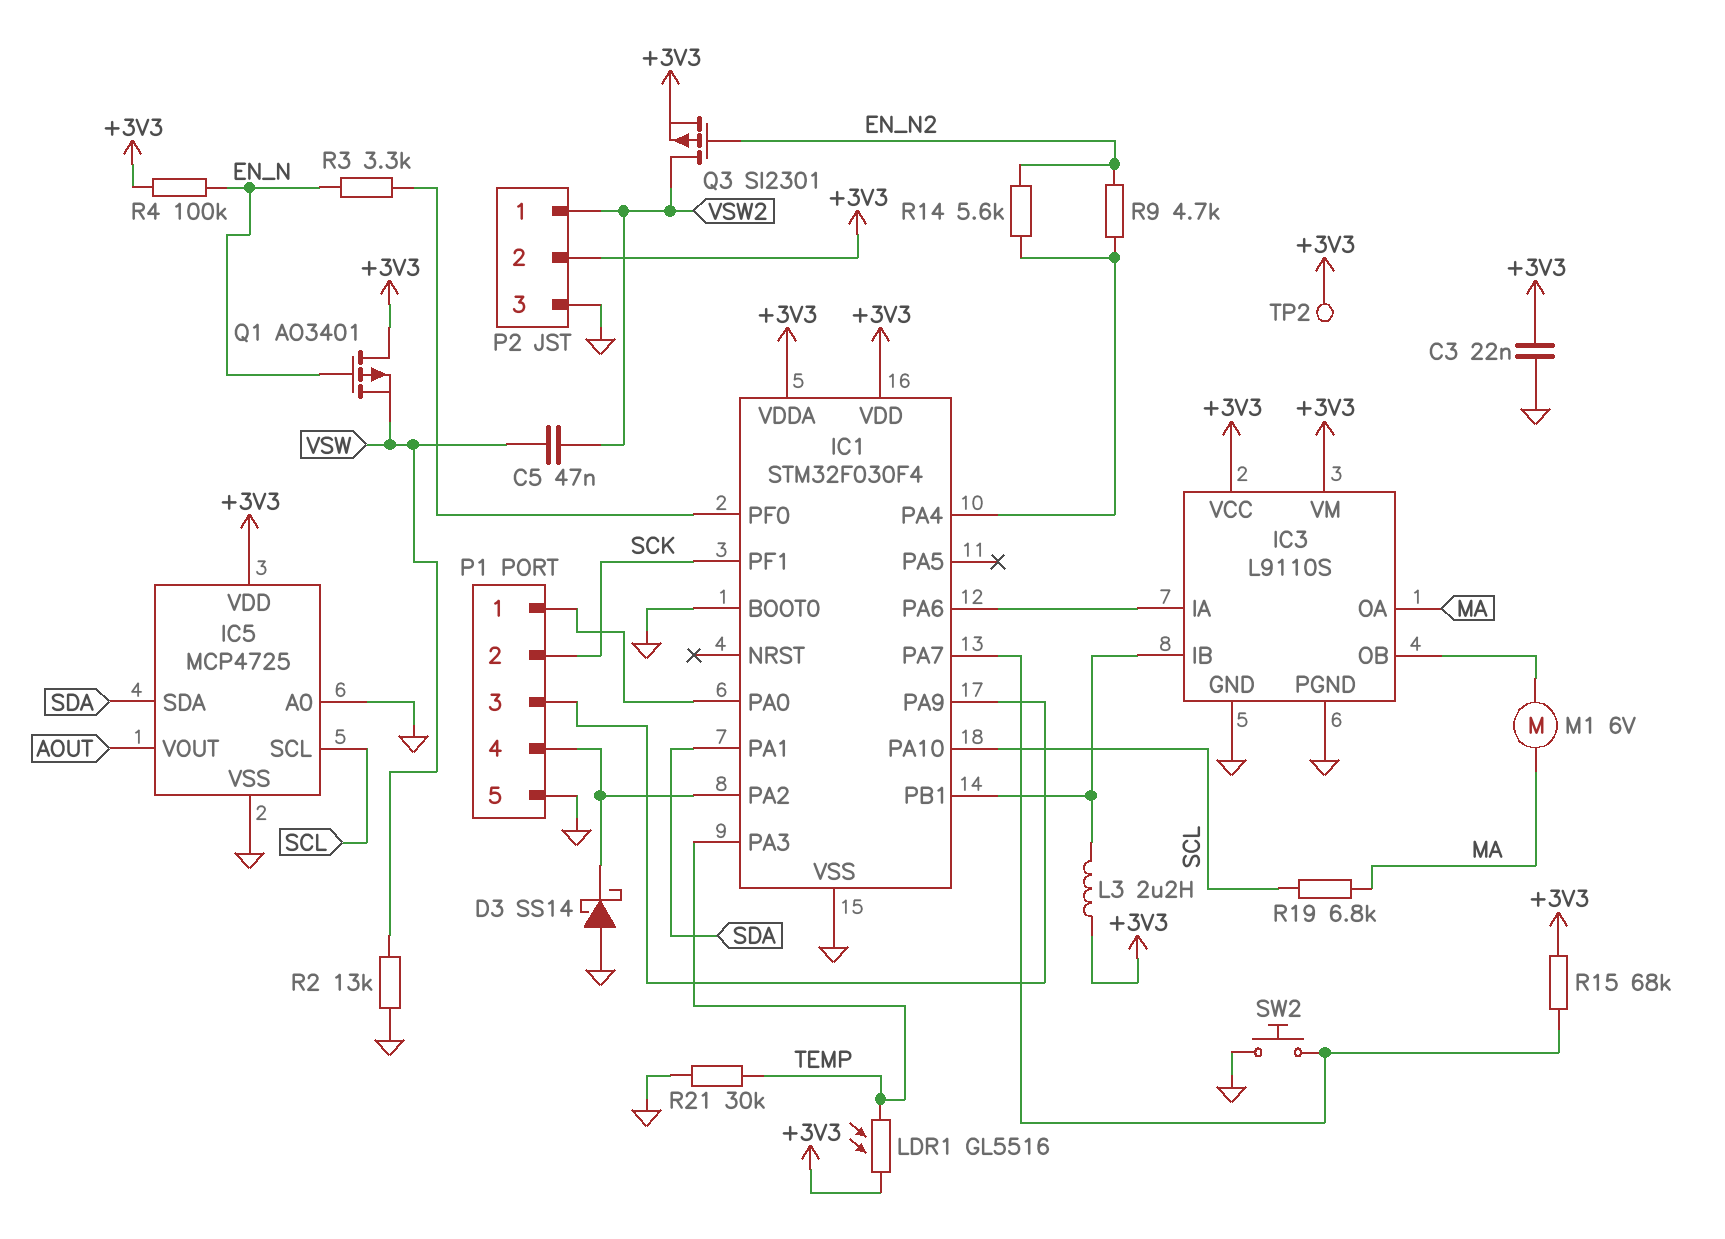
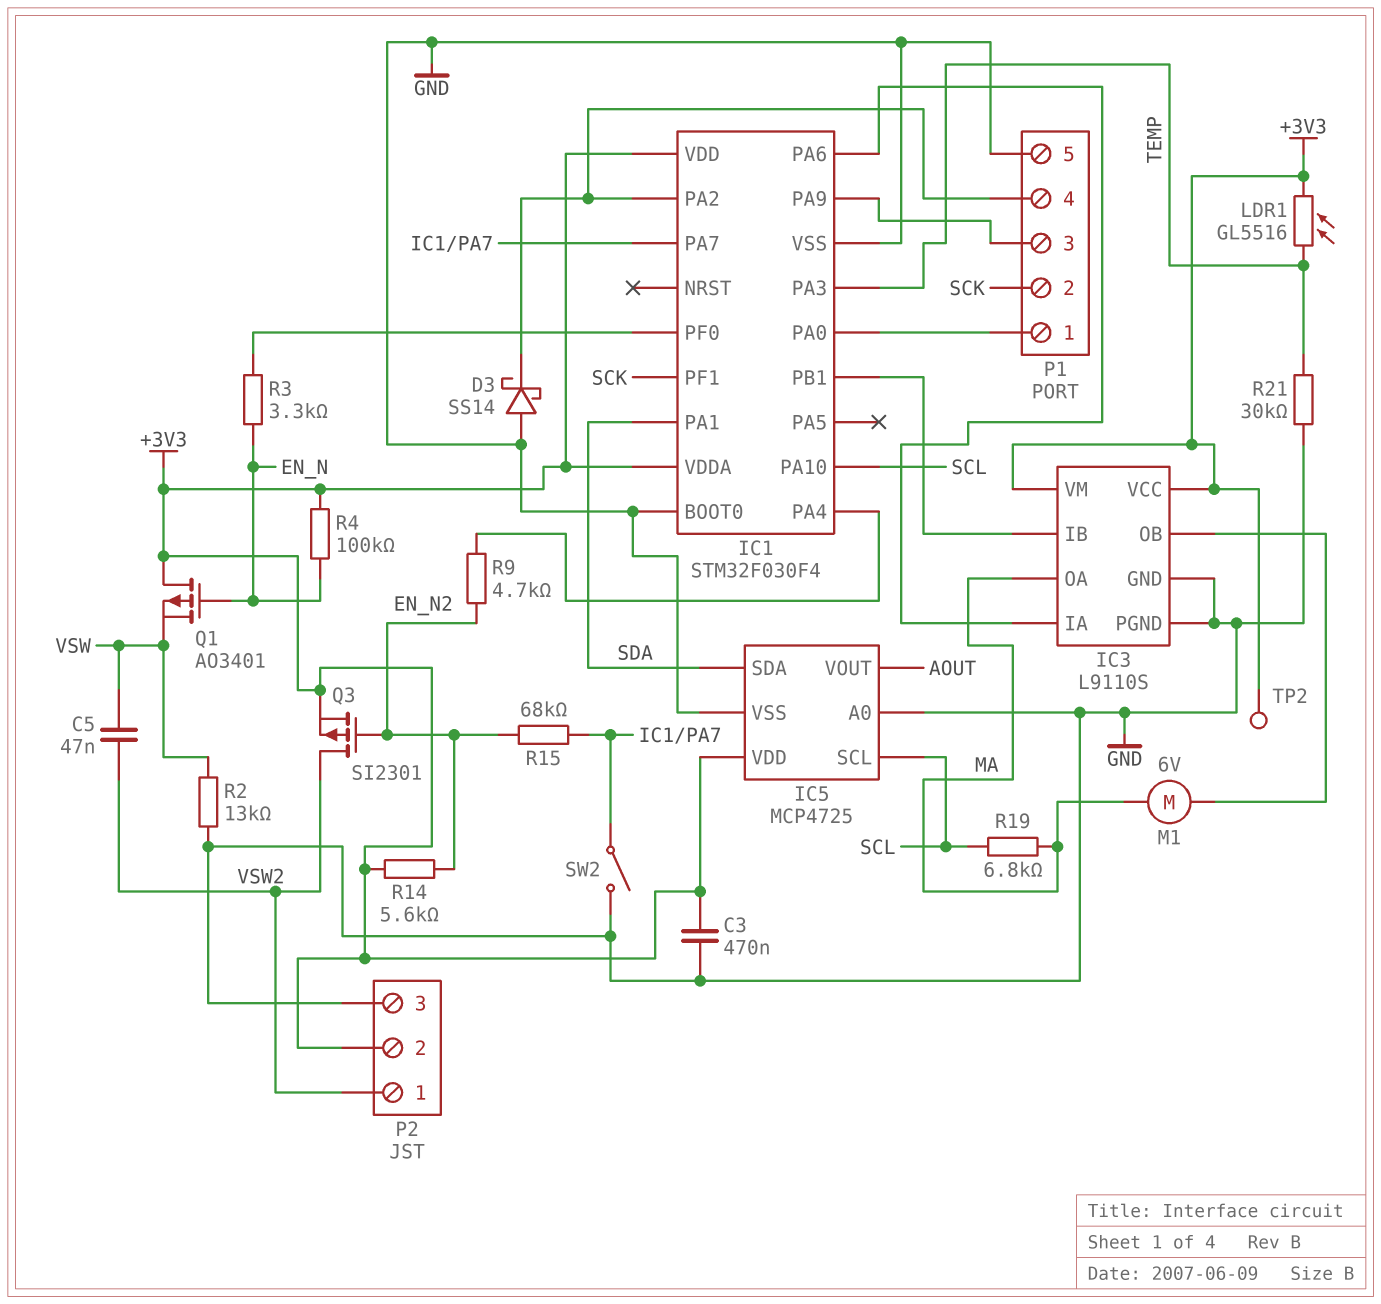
C3: 22nF (+3V3, GND) -> 470nF (+3V3, GND)
L3: 2.2uH (+3V3, IC1/PB1) -> none
R14: 5.6k (EN_N2, IC1/PA4) -> 5.6k (+3V3, EN_N2)
R15: 68k (+3V3, IC1/PA7) -> 68k (EN_N2, IC1/PA7)
SW2: button (GND, IC1/PA7) -> switch (GND, IC1/PA7)

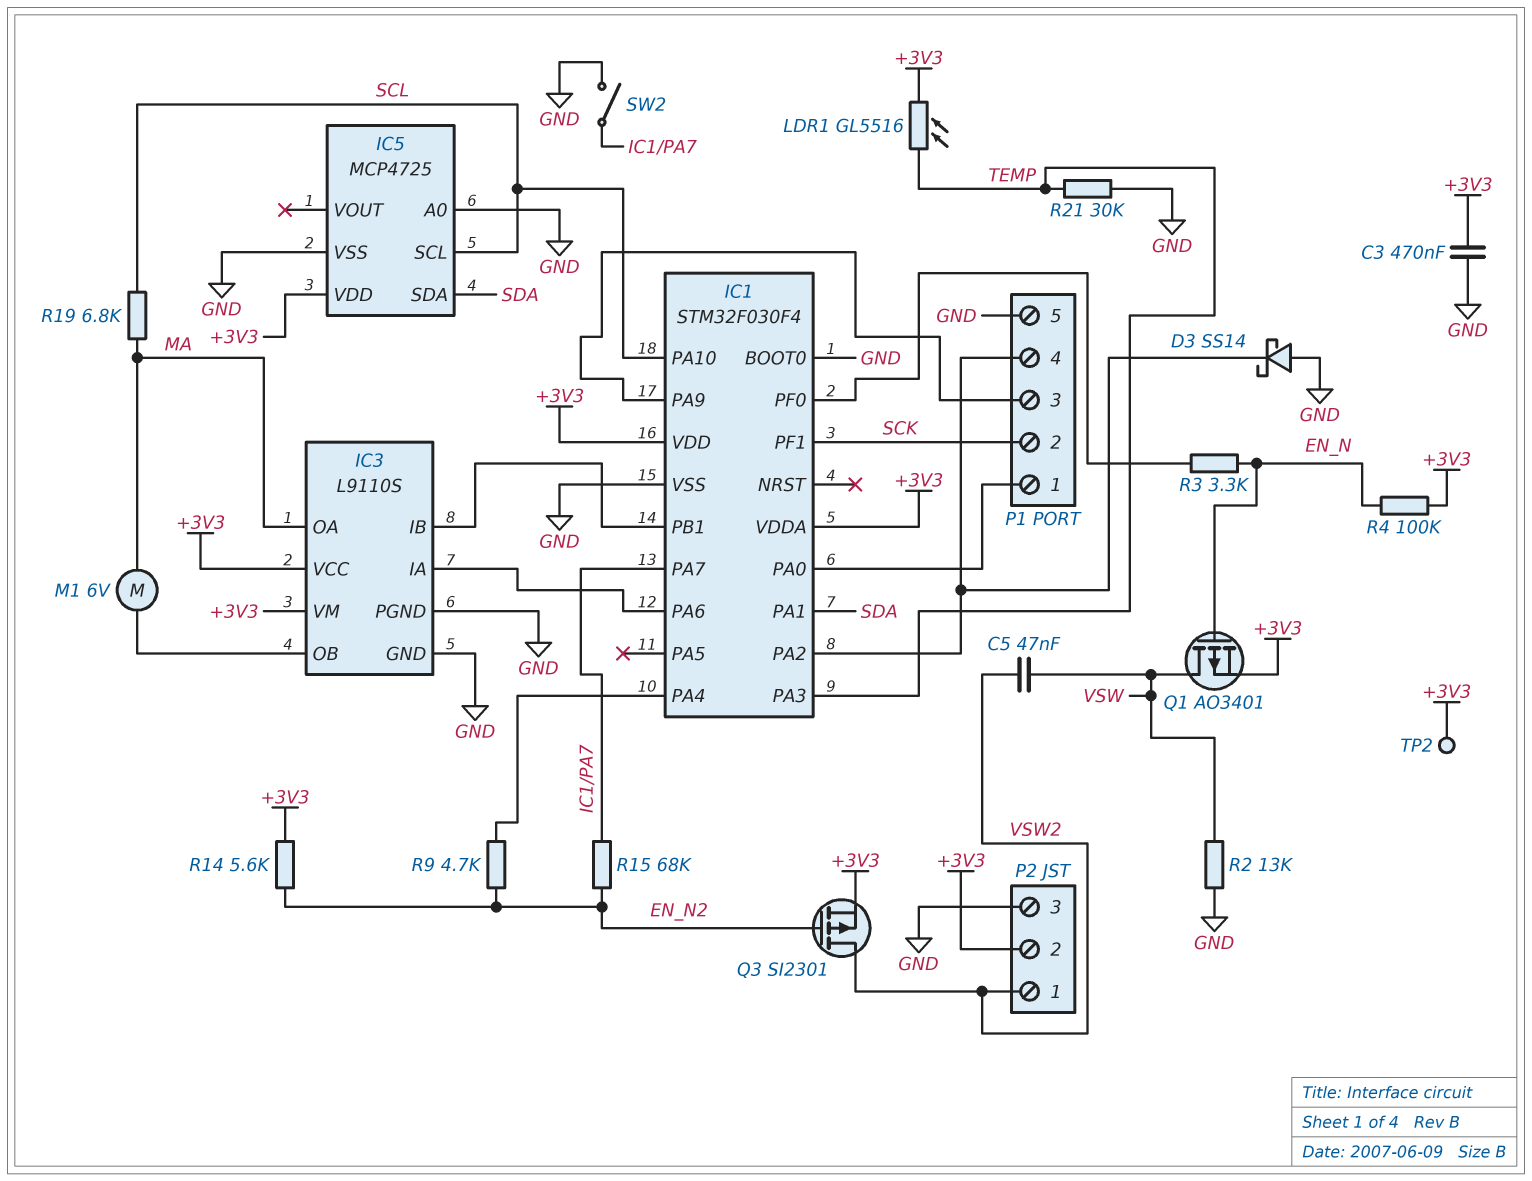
IC5 pin VOUT: AOUT -> none
Q1: PMOS AO3401 (G EN_N, D +3V3, S VSW) -> PMOS AO3401 (G EN_N, D VSW, S +3V3)

